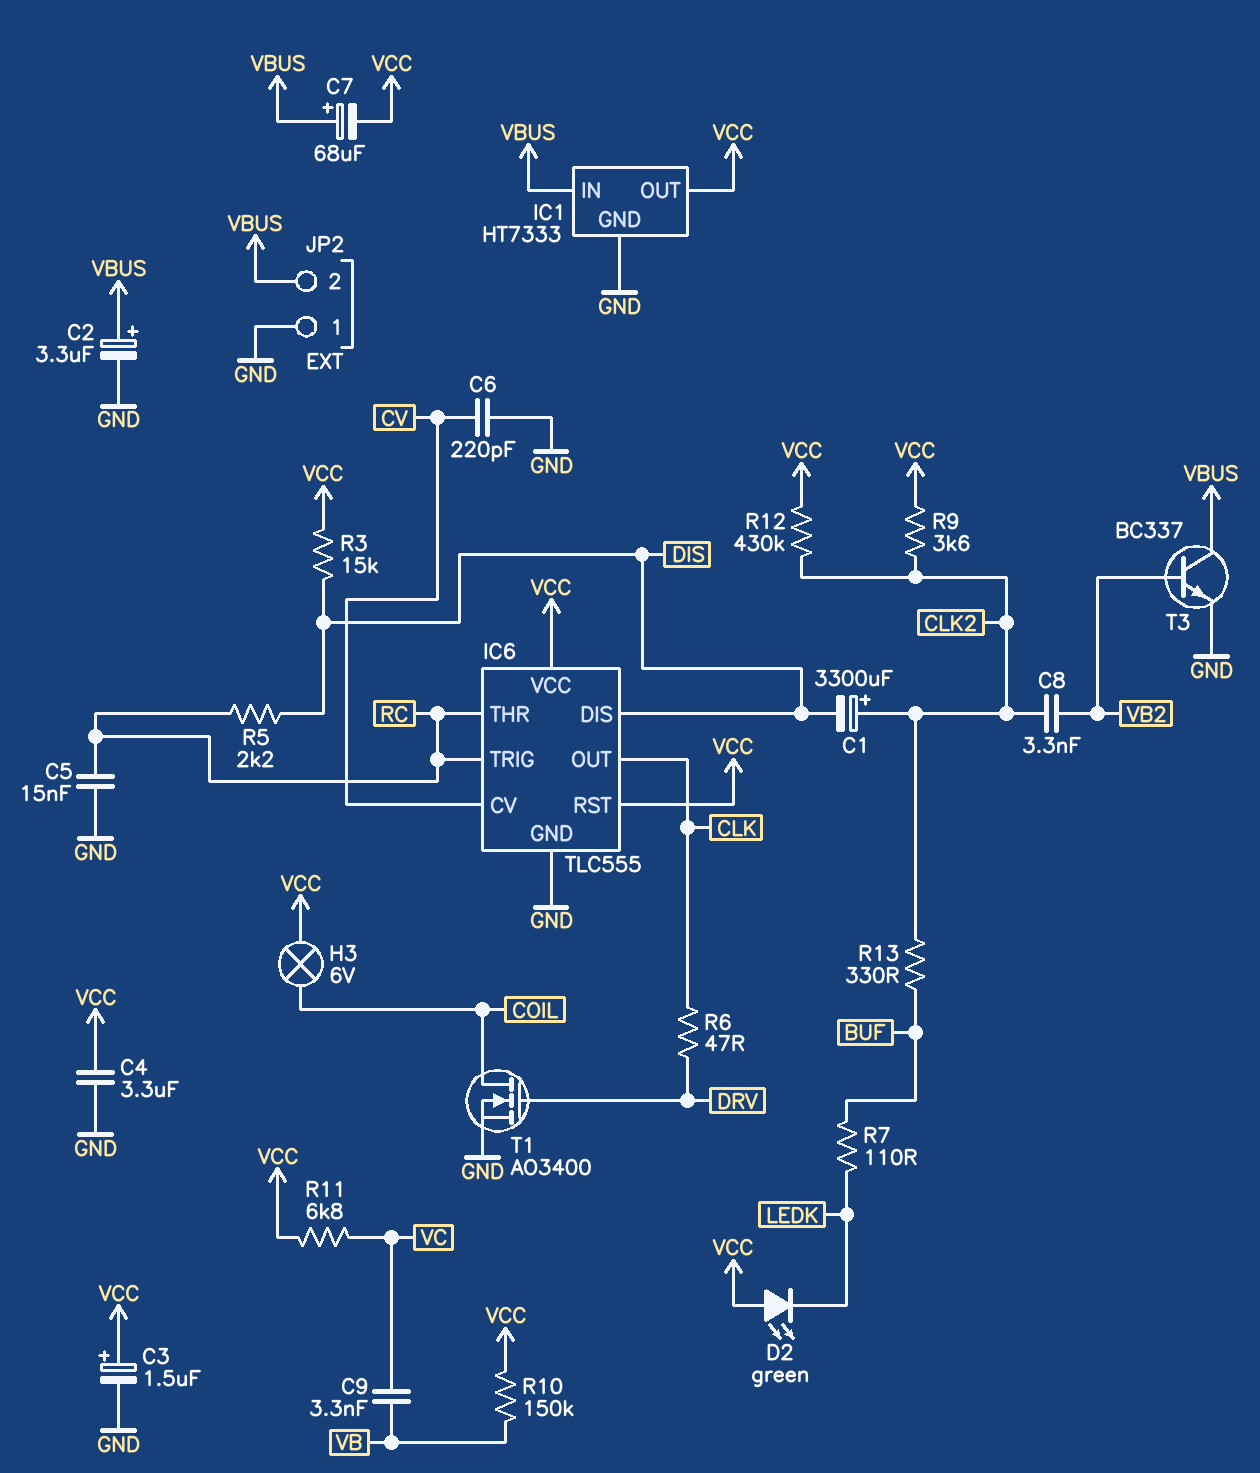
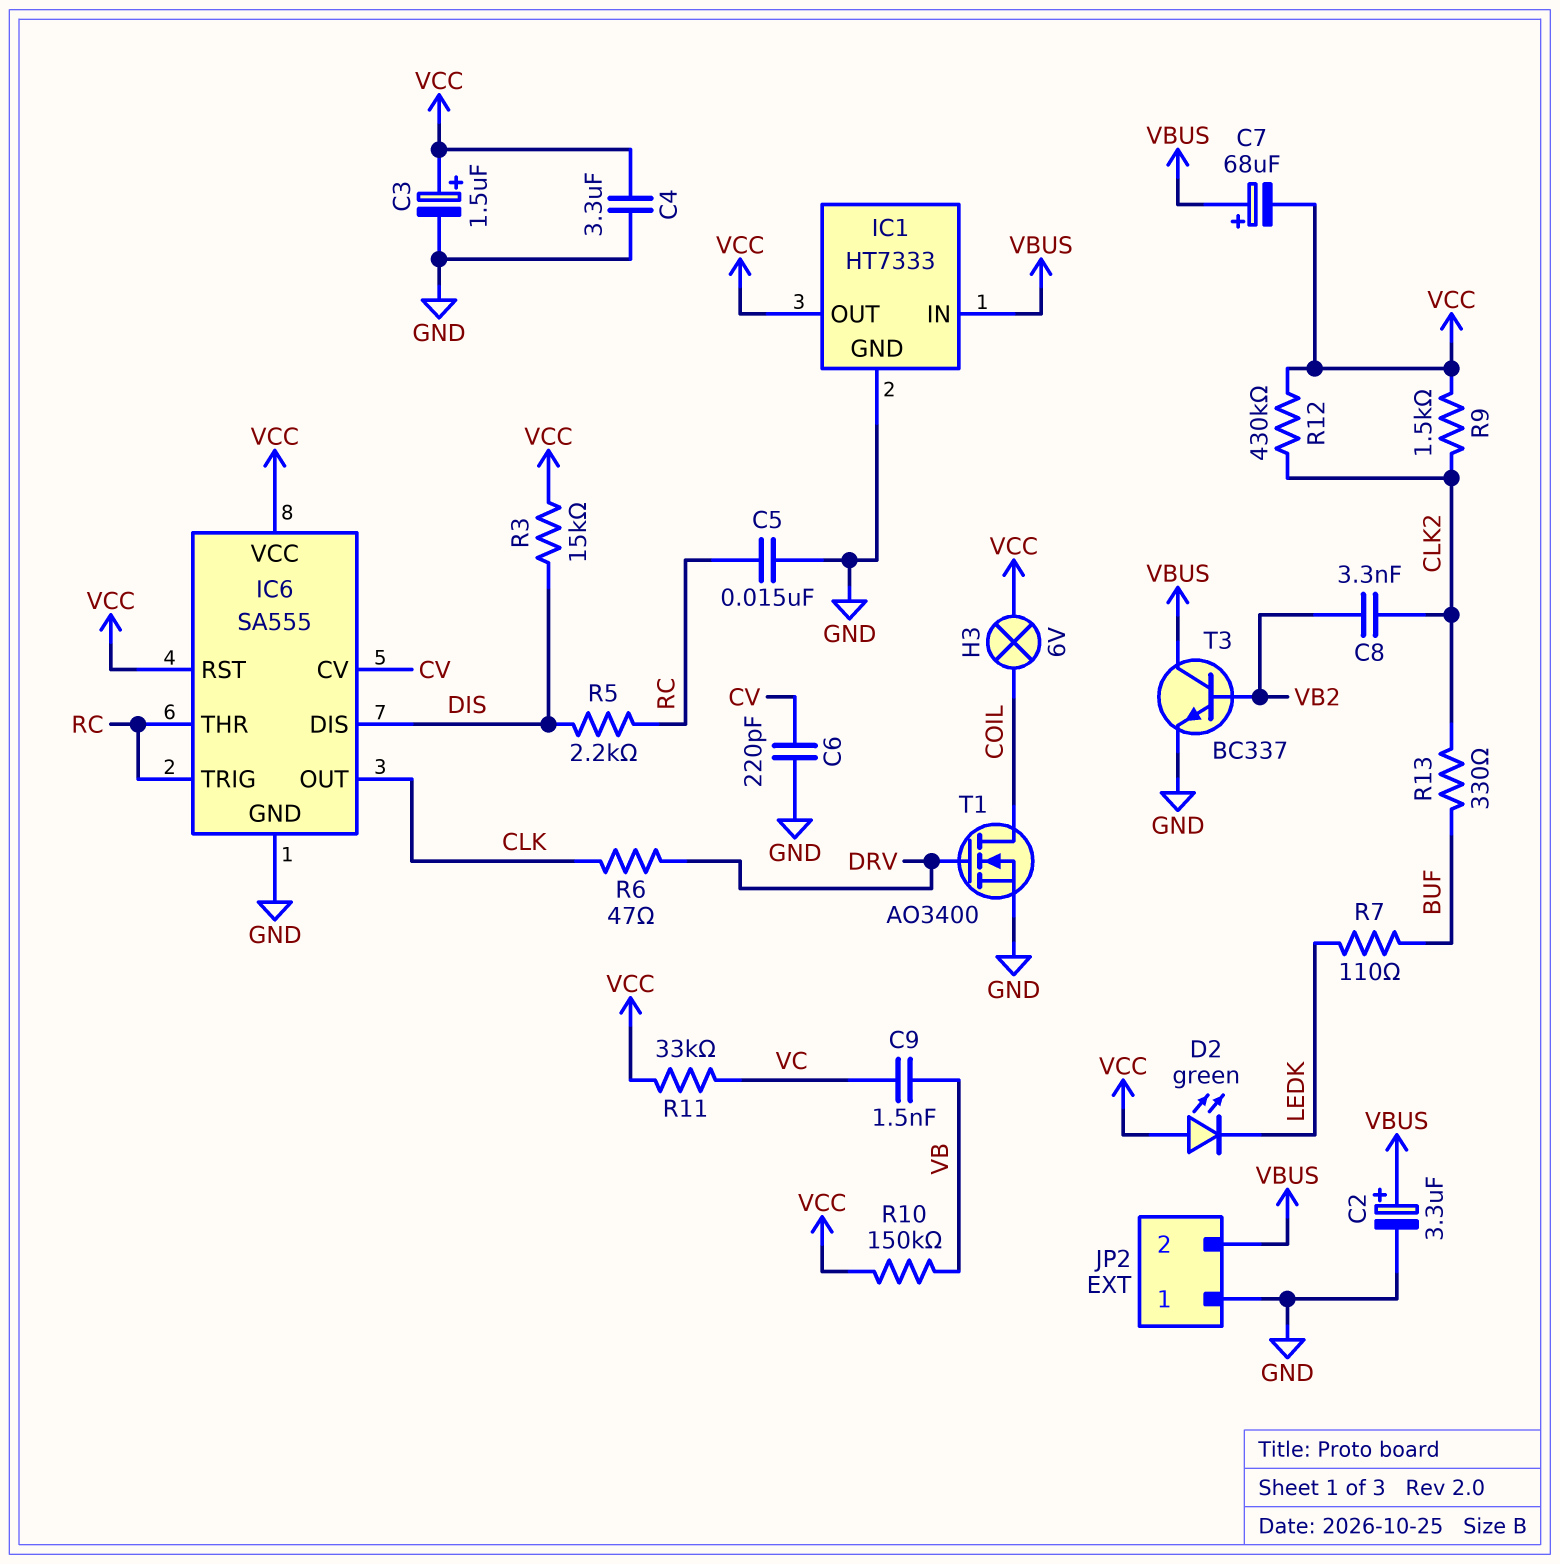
C1: 3300uF (plus CLK2, minus DIS) -> none
C9: 3.3nF (VB, VC) -> 1.5nF (VB, VC)
IC6: TLC555 -> SA555
R9: 3.6k (CLK2, VCC) -> 1.5k (CLK2, VCC)
R11: 6.8k (VC, VCC) -> 33k (VC, VCC)

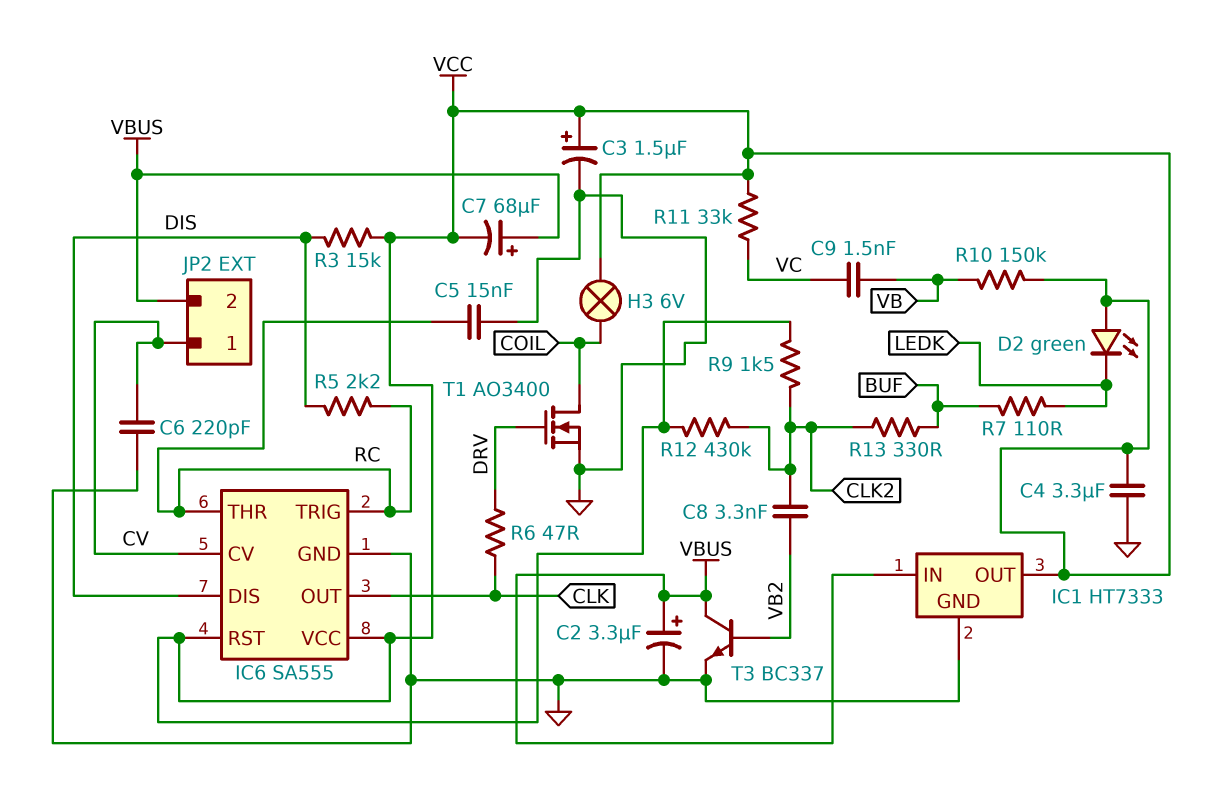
JP2 pin 1: GND -> CV

